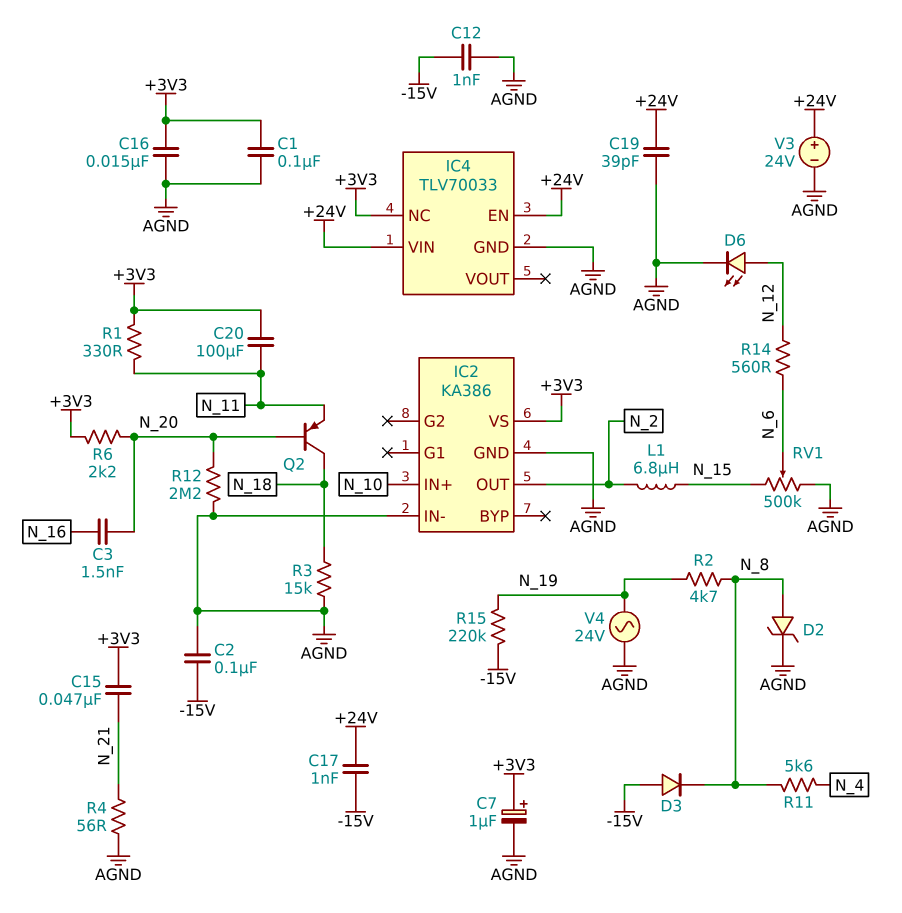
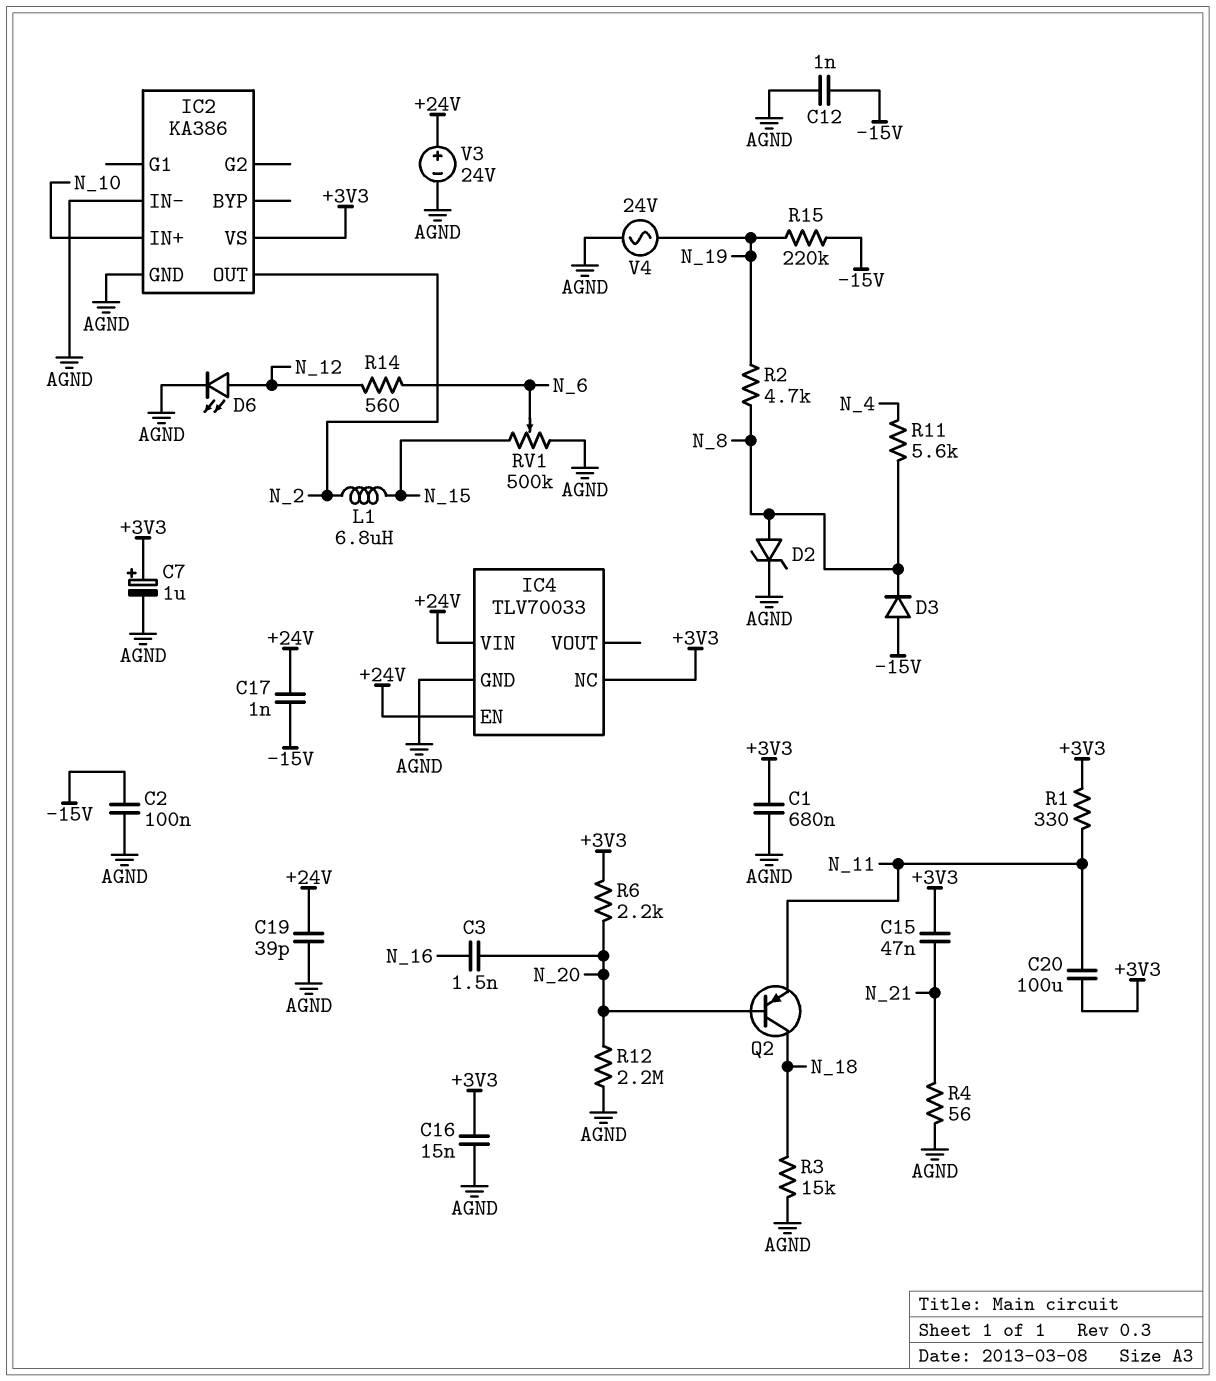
C1: 100nF (+3V3, AGND) -> 680nF (+3V3, AGND)

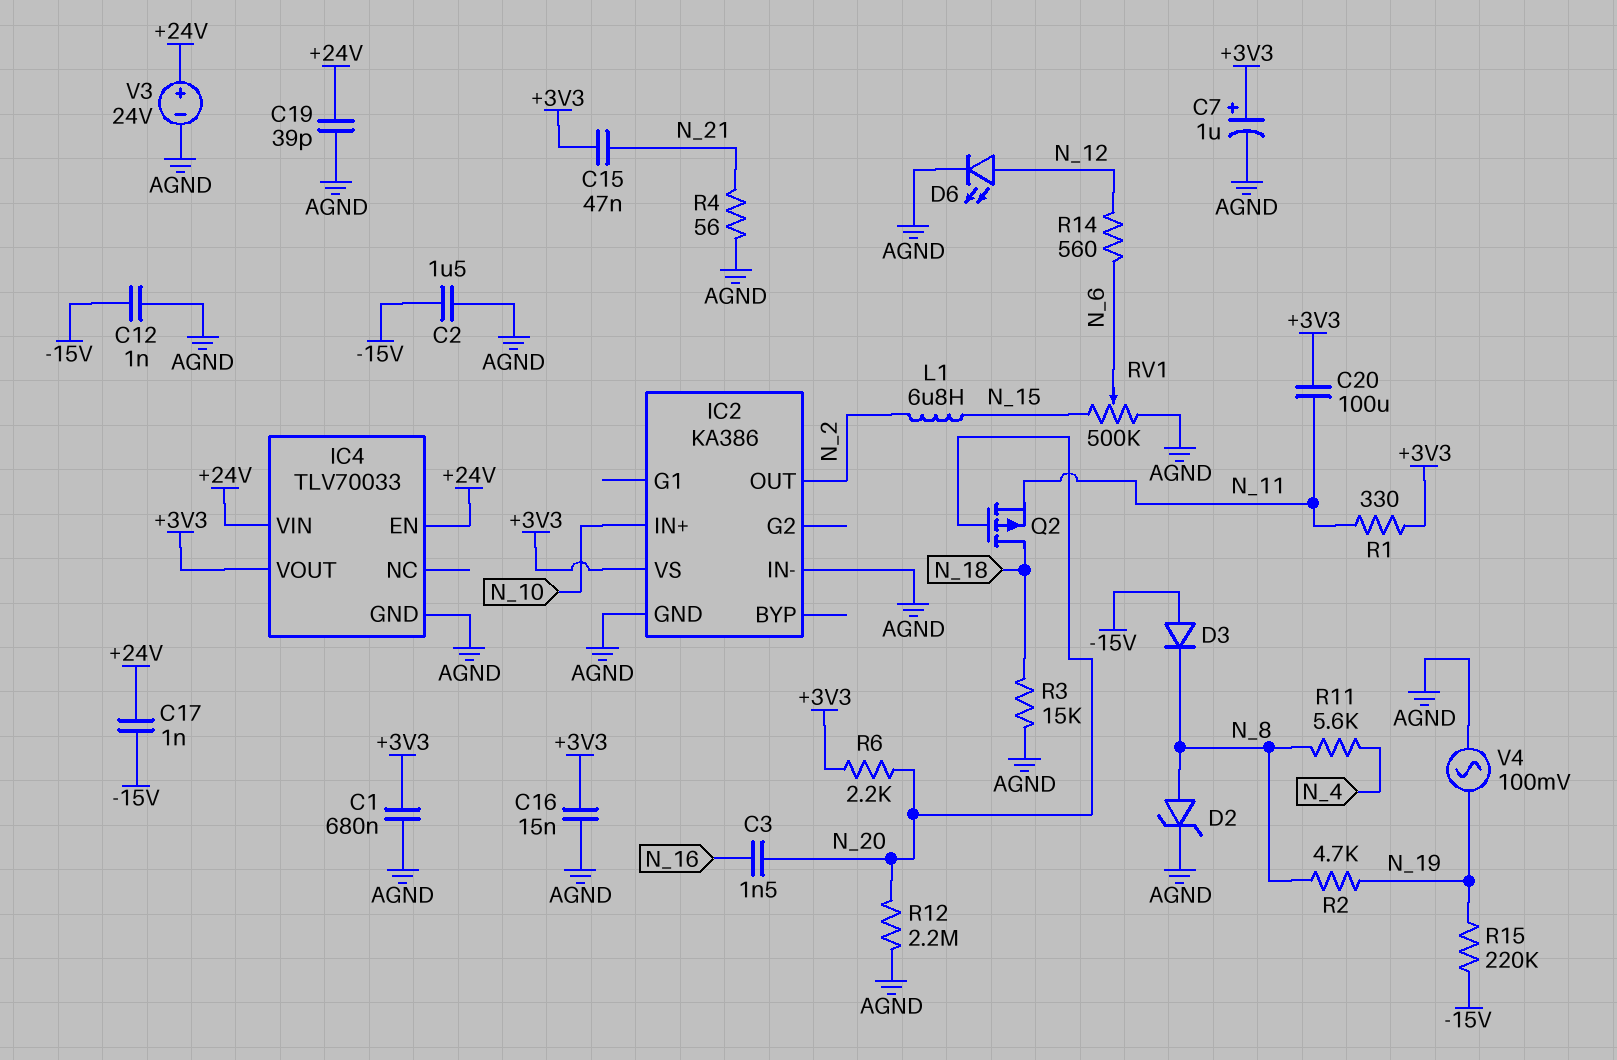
C2: 100nF (-15V, AGND) -> 1.5uF (-15V, AGND)
IC4 pin NC: +3V3 -> none
IC4 pin VOUT: none -> +3V3
Q2: PNP (B N_20, C N_18, E N_11) -> PMOS (G N_20, D N_18, S N_11)
V4: AC 24V (AGND, N_19) -> AC 100mV (AGND, N_19)

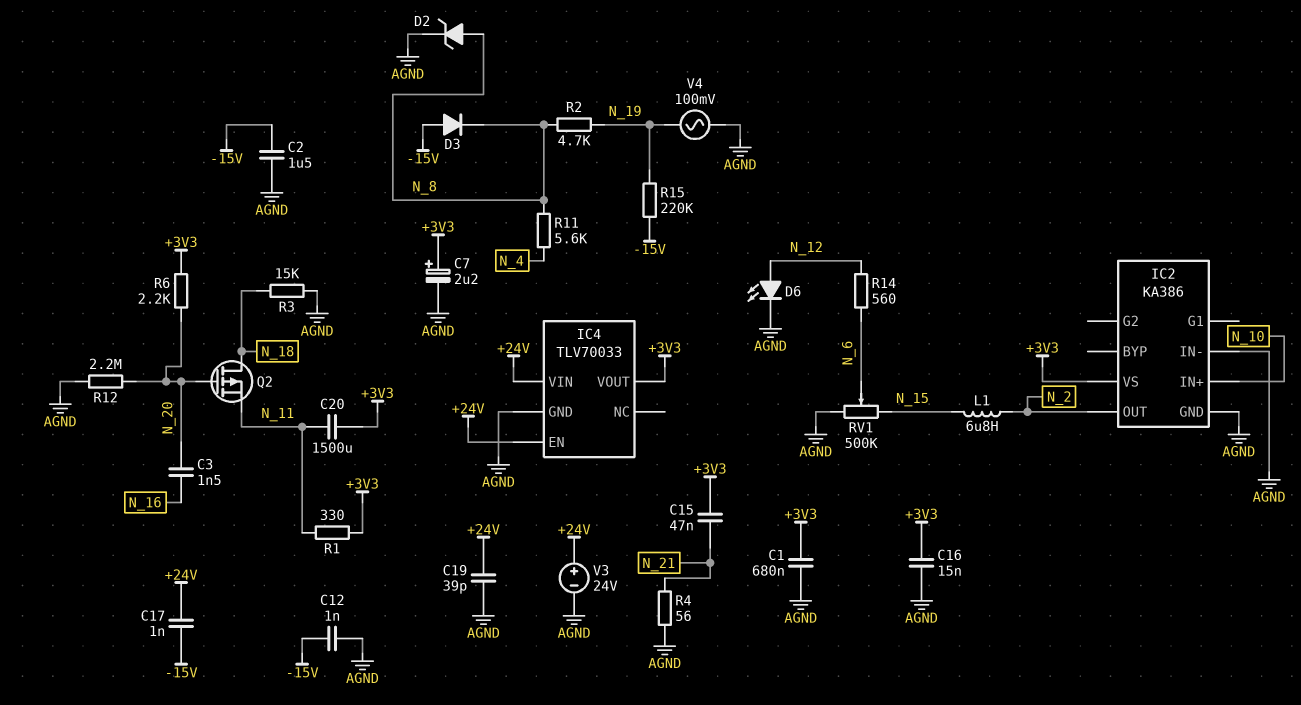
C7: 1uF (plus +3V3, minus AGND) -> 2.2uF (plus +3V3, minus AGND)
C20: 100uF (+3V3, N_11) -> 1500uF (+3V3, N_11)

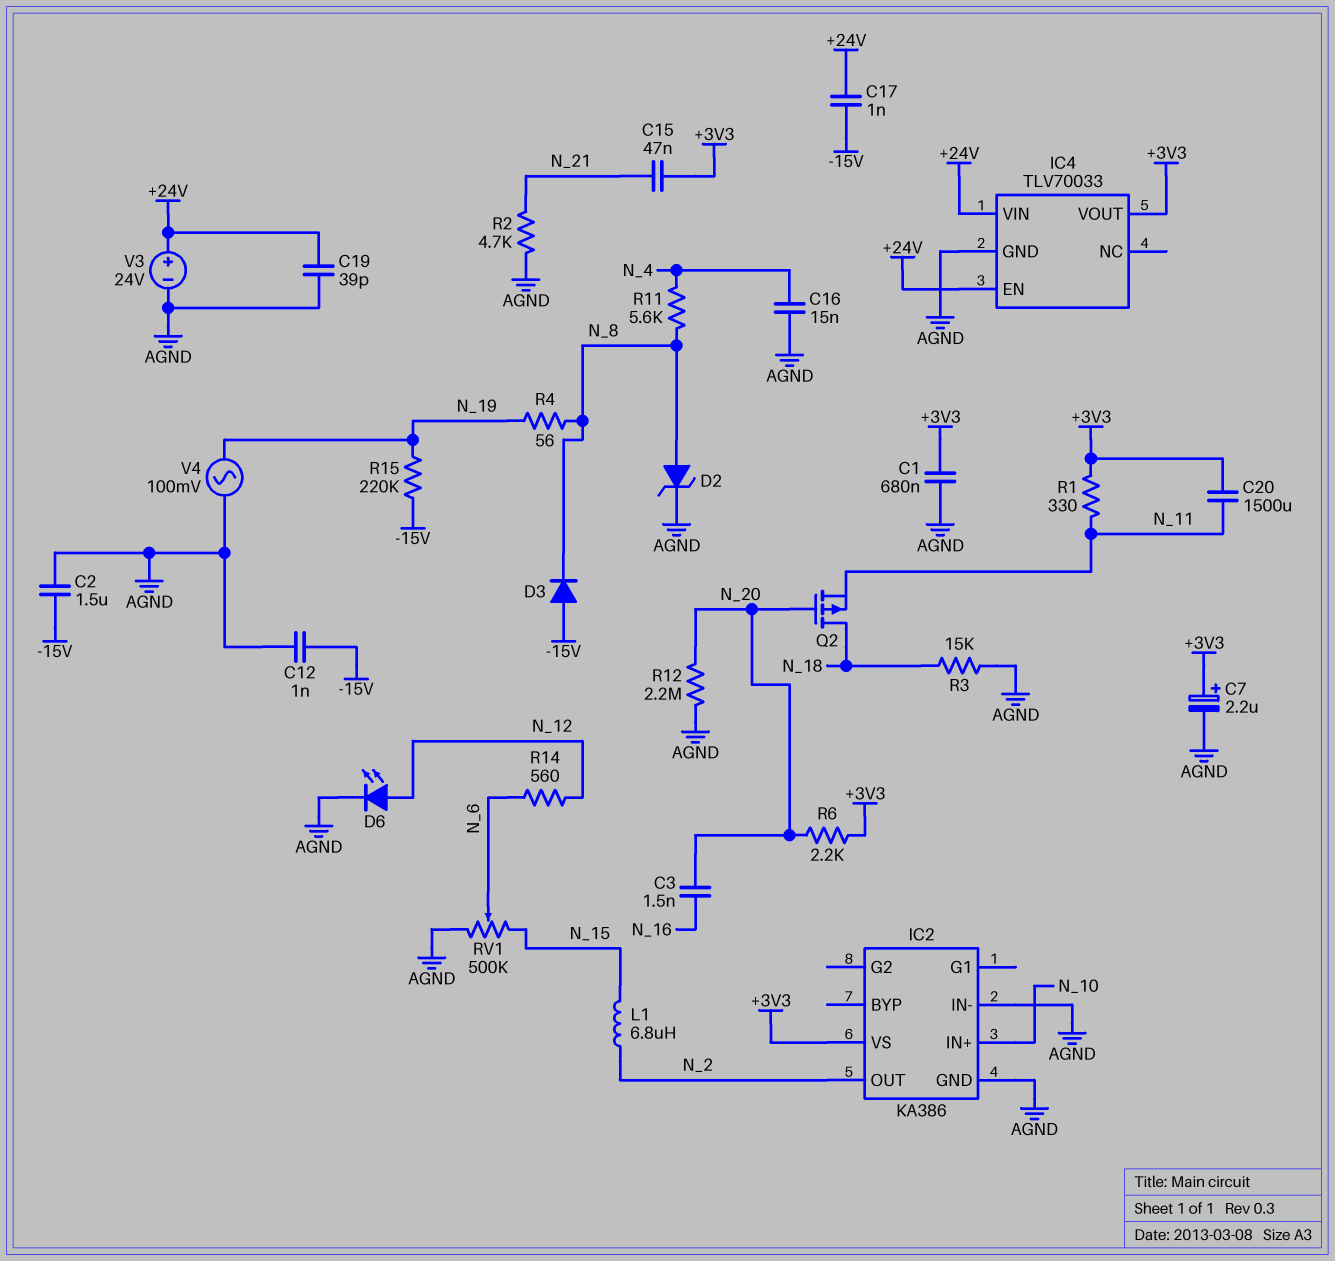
C16: 15nF (+3V3, AGND) -> 15nF (AGND, N_4)
R2: 4.7k (N_8, N_19) -> 4.7k (AGND, N_21)
R4: 56 (AGND, N_21) -> 56 (N_8, N_19)

